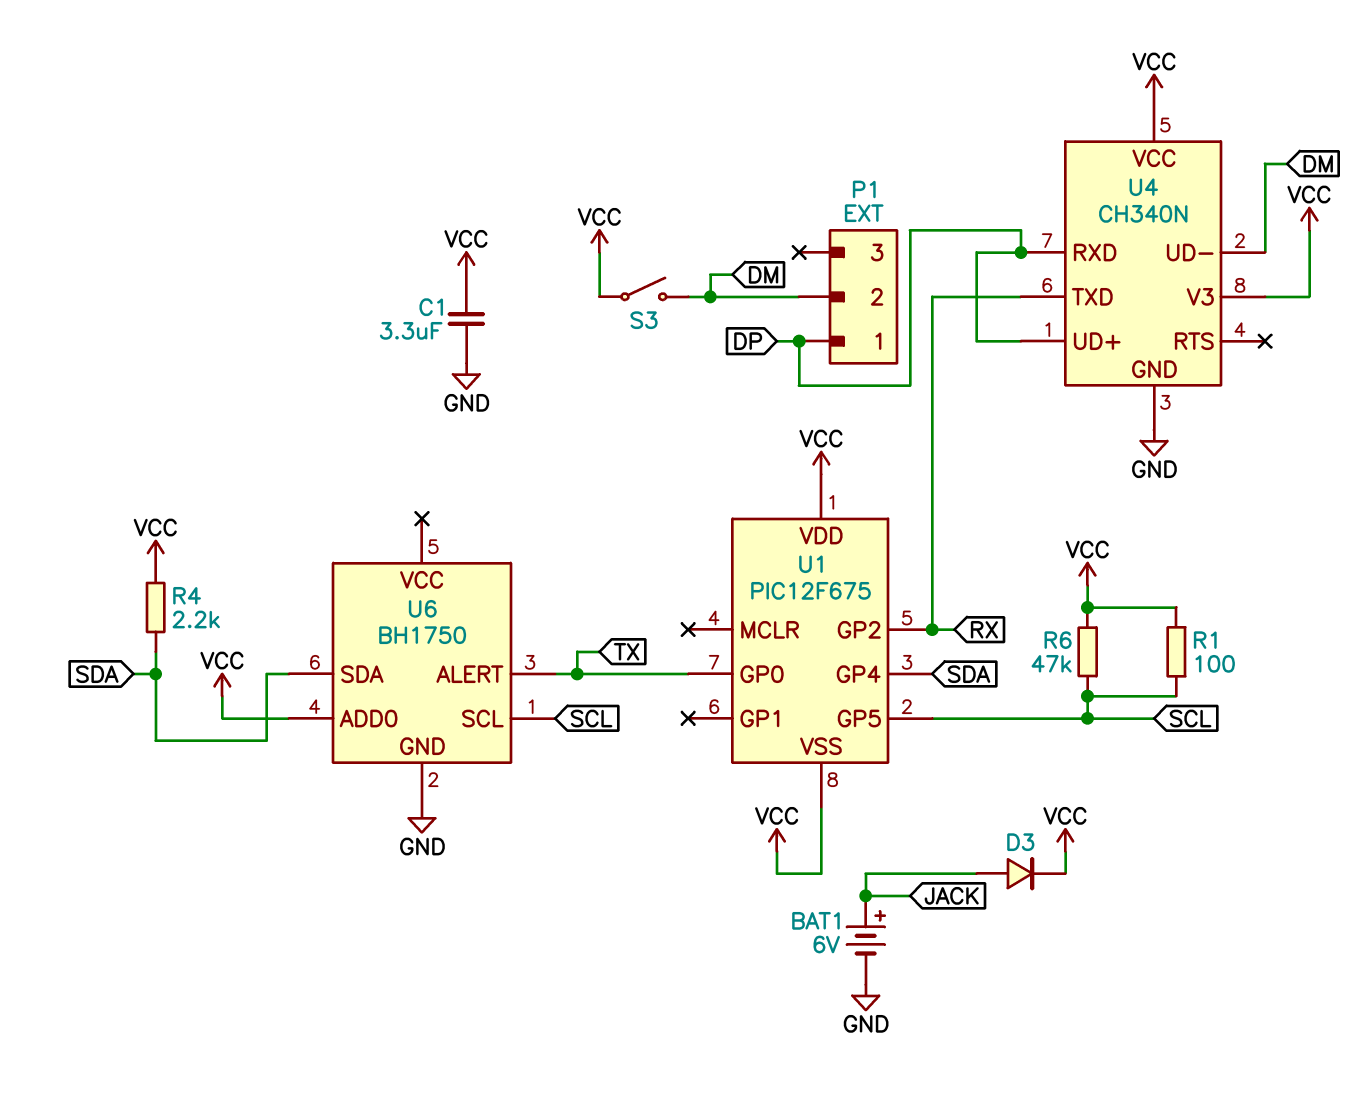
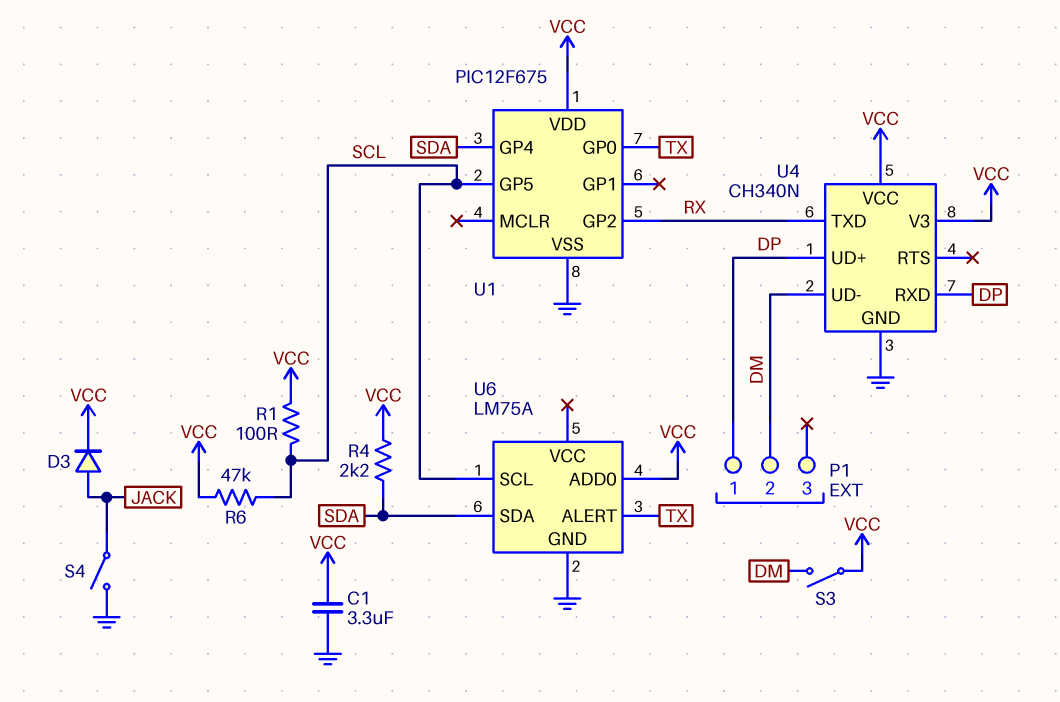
BAT1: 6V (plus JACK, minus GND) -> none
S4: none -> switch (GND, JACK)
U1 pin VSS: VCC -> GND
U6: BH1750 -> LM75A

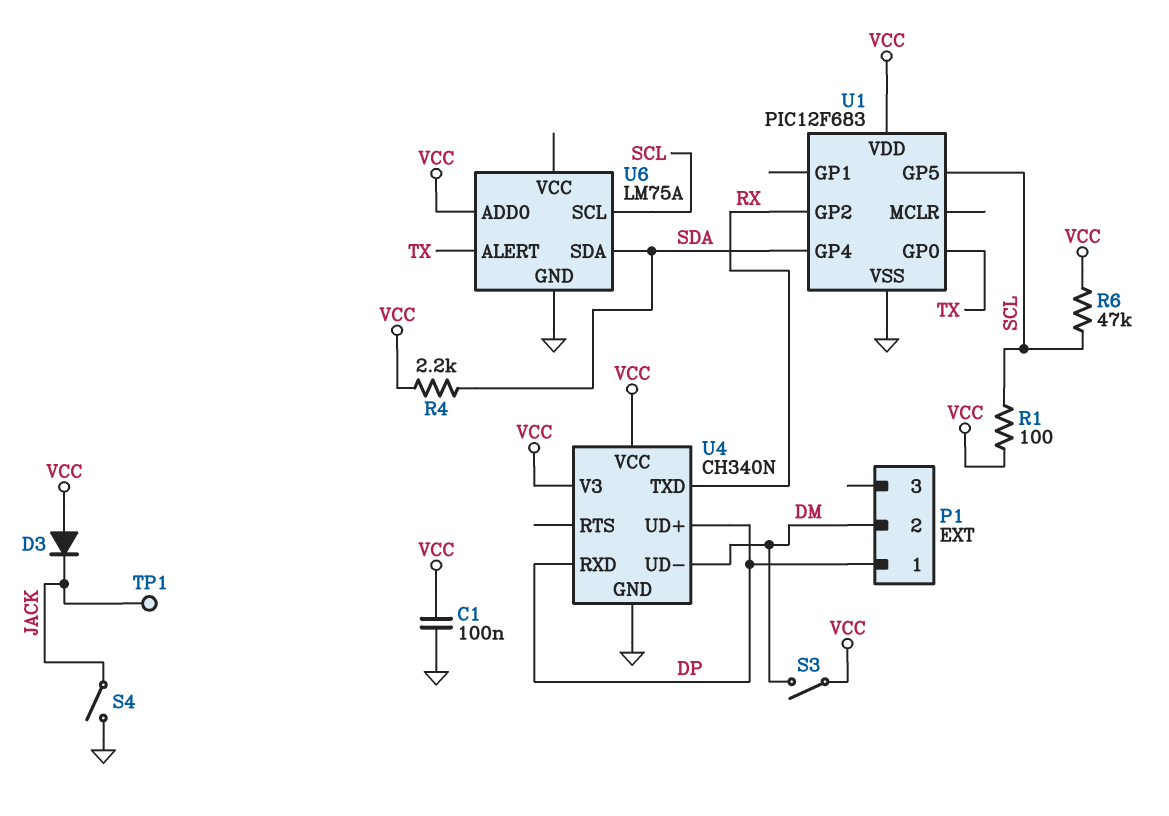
C1: 3.3uF (GND, VCC) -> 100nF (GND, VCC)
D3: diode (A JACK, K VCC) -> diode (A VCC, K JACK)
TP1: none -> test point (JACK)
U1: PIC12F675 -> PIC12F683

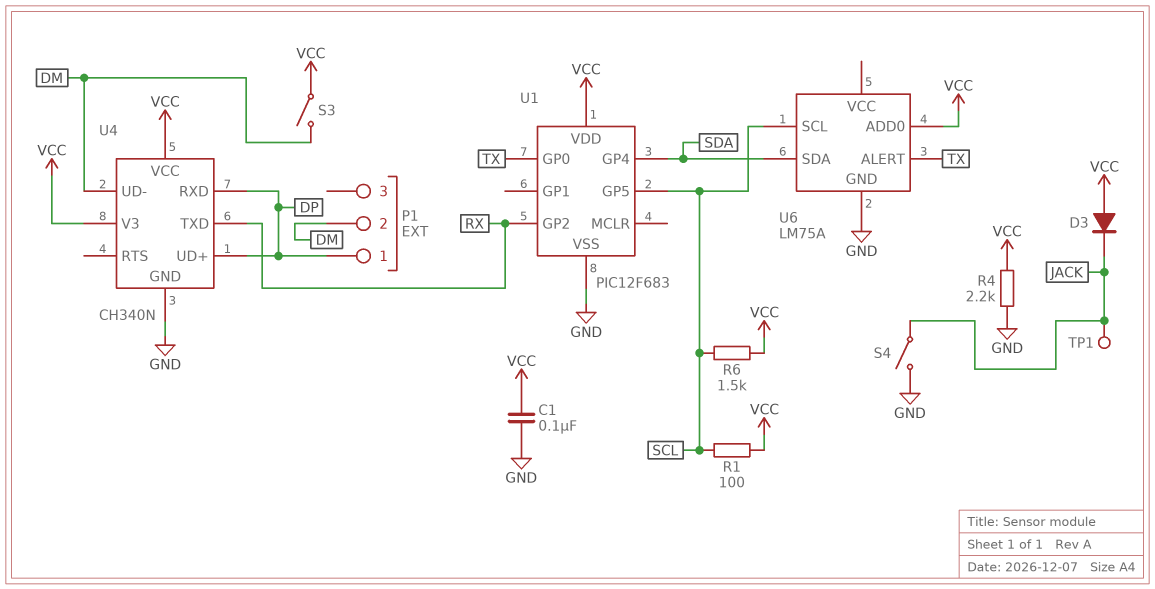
R4: 2.2k (SDA, VCC) -> 2.2k (GND, VCC)
R6: 47k (SCL, VCC) -> 1.5k (SCL, VCC)

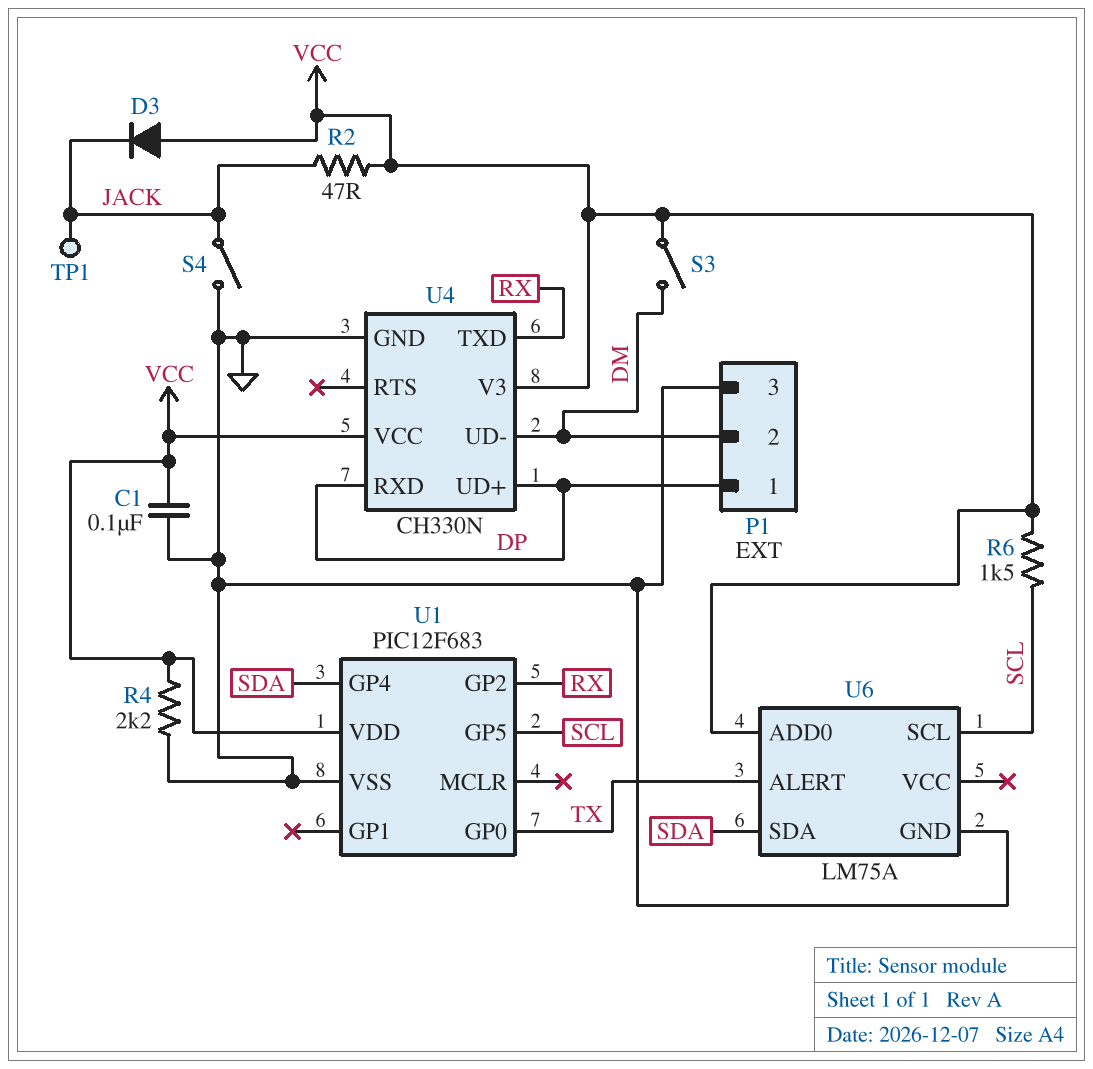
P1 pin 3: none -> GND
R1: 100 (SCL, VCC) -> none
R2: none -> 47 (JACK, VCC)
U4: CH340N -> CH330N

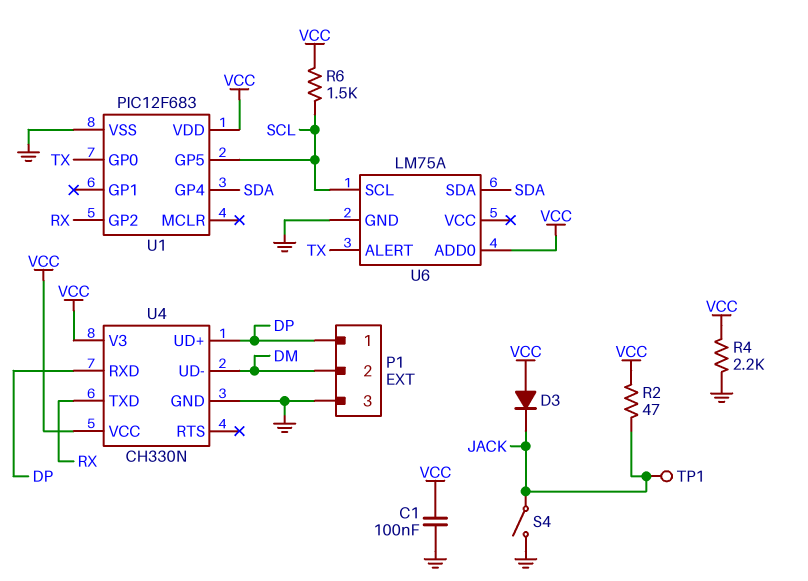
S3: switch (DM, VCC) -> none

